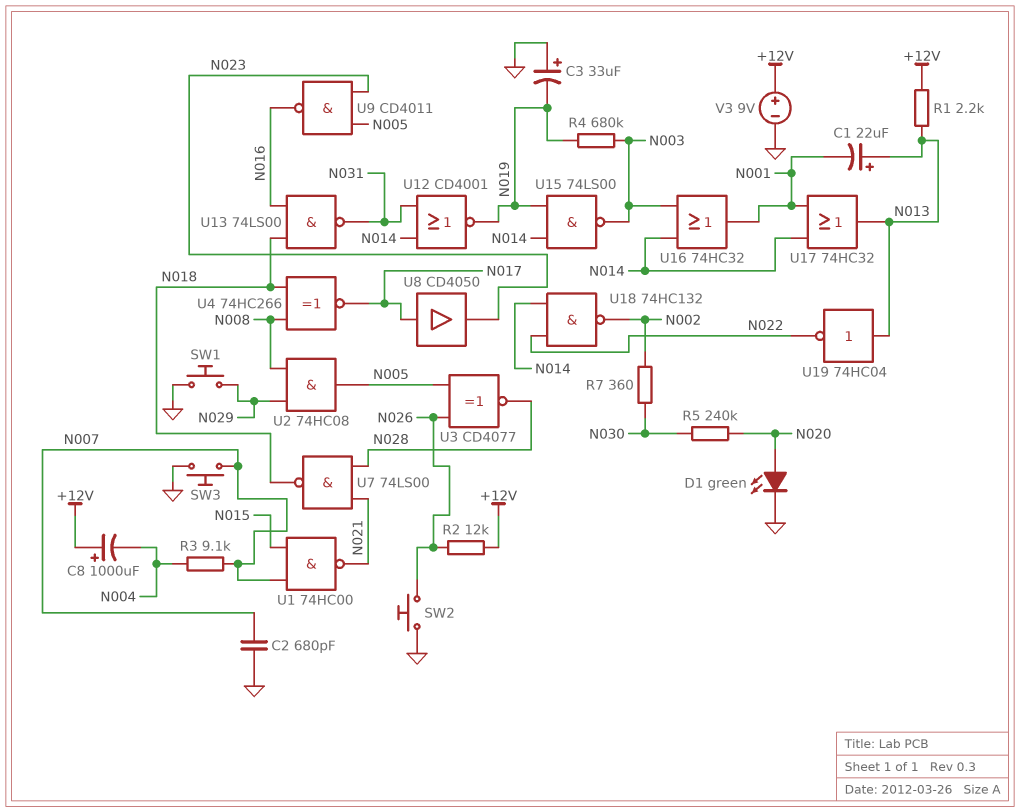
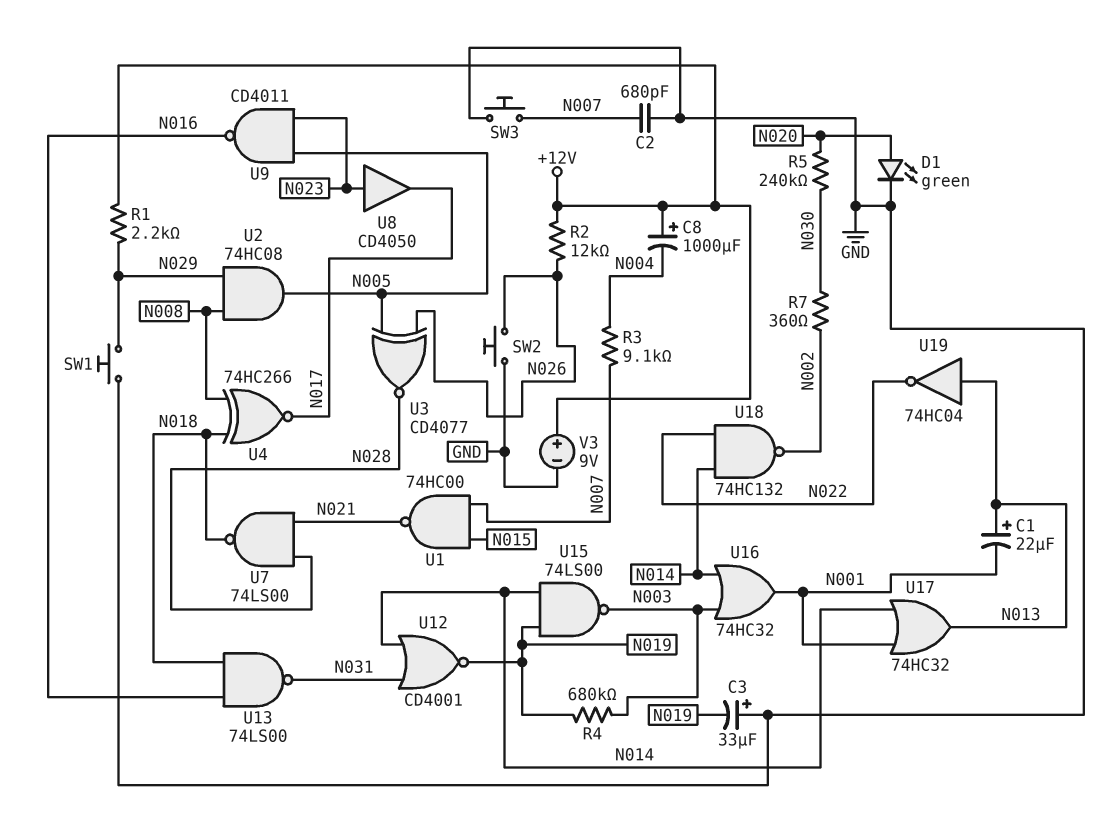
R1: 2.2k (+12V, N013) -> 2.2k (+12V, N029)
U8: buffer CD4050 (in N017, out N023) -> buffer CD4050 (in N023, out N017)

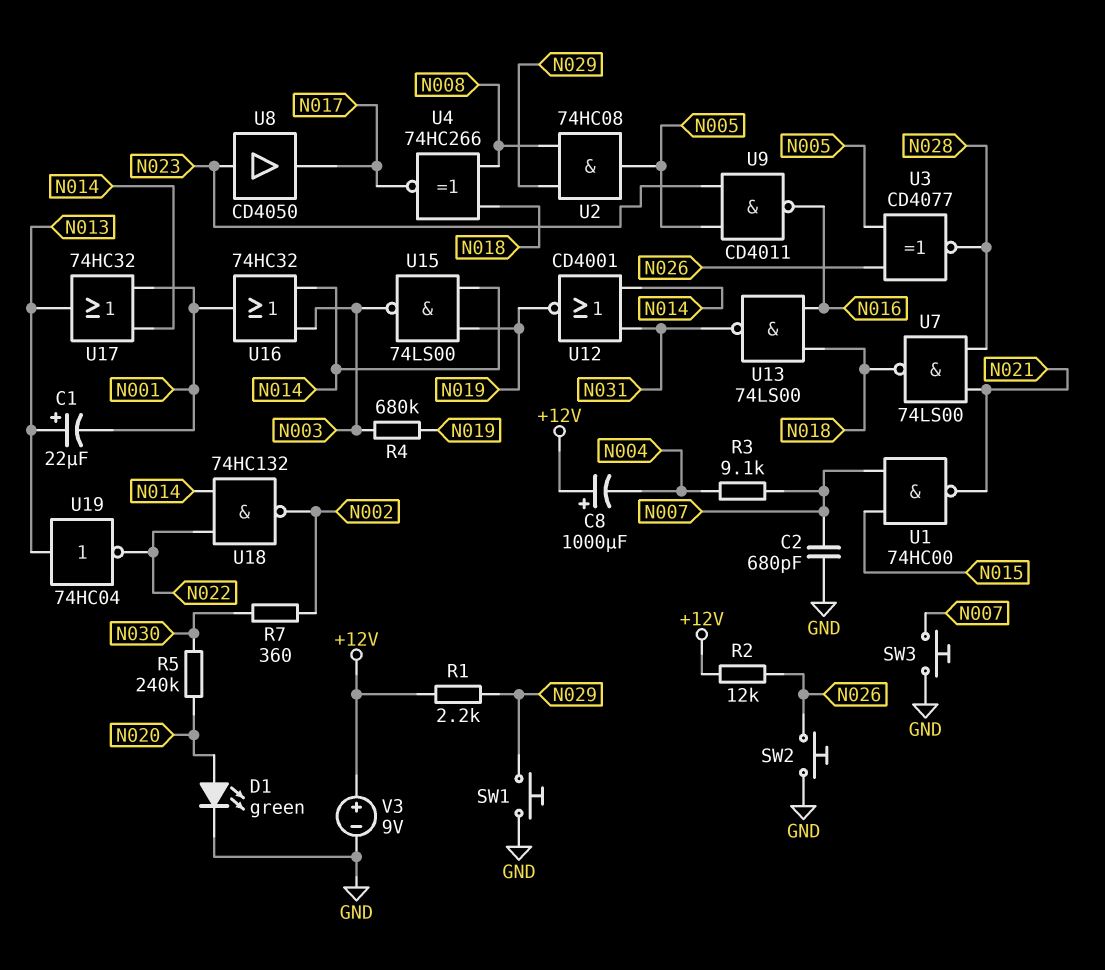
C3: 33uF (plus GND, minus N019) -> none

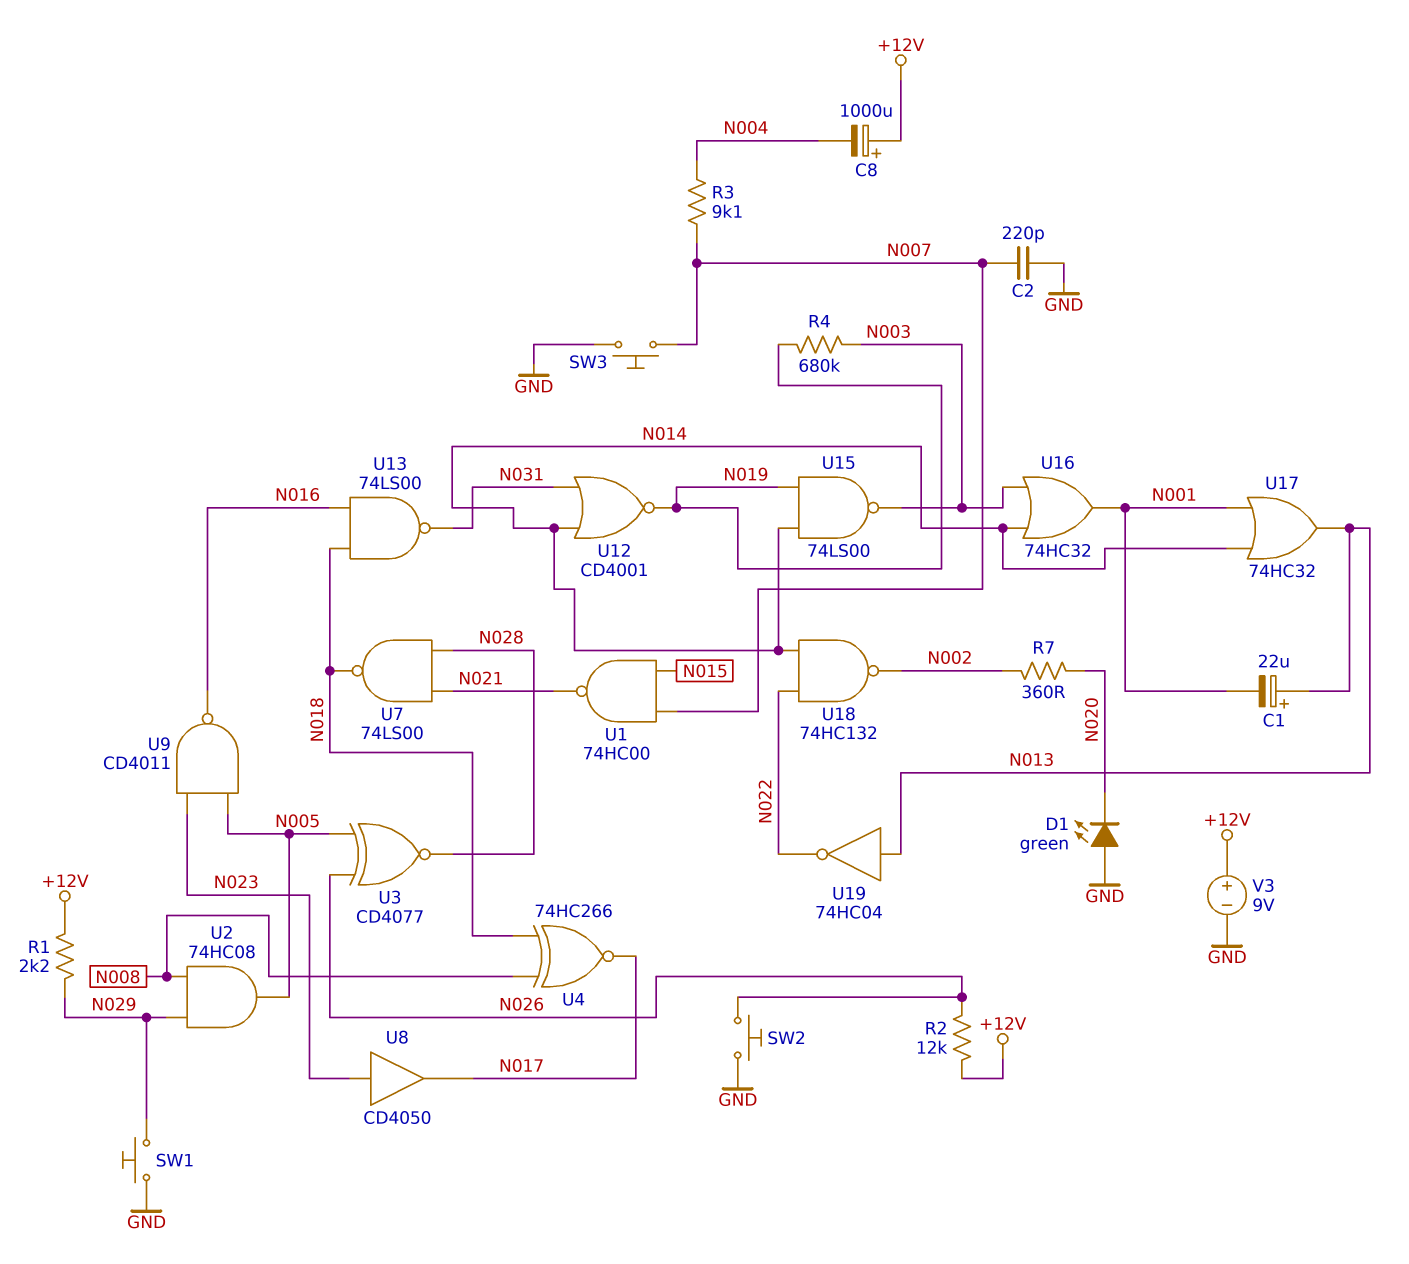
C2: 680pF (GND, N007) -> 220pF (GND, N007)
D1: LED green (A N020, K GND) -> LED green (A GND, K N020)
R5: 240k (N020, N030) -> none
R7: 360 (N002, N030) -> 360 (N002, N020)

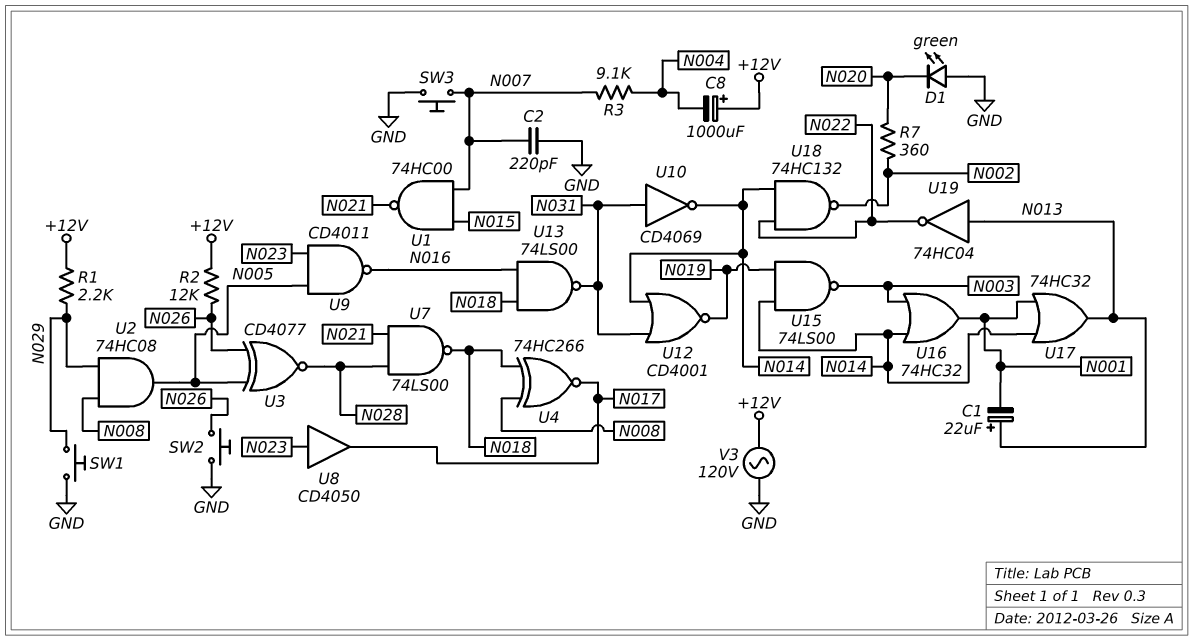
R4: 680k (N003, N019) -> none
U10: none -> NOT CD4069 (in N031, out N014)
V3: 9V (plus +12V, minus GND) -> AC 120V (+12V, GND)

